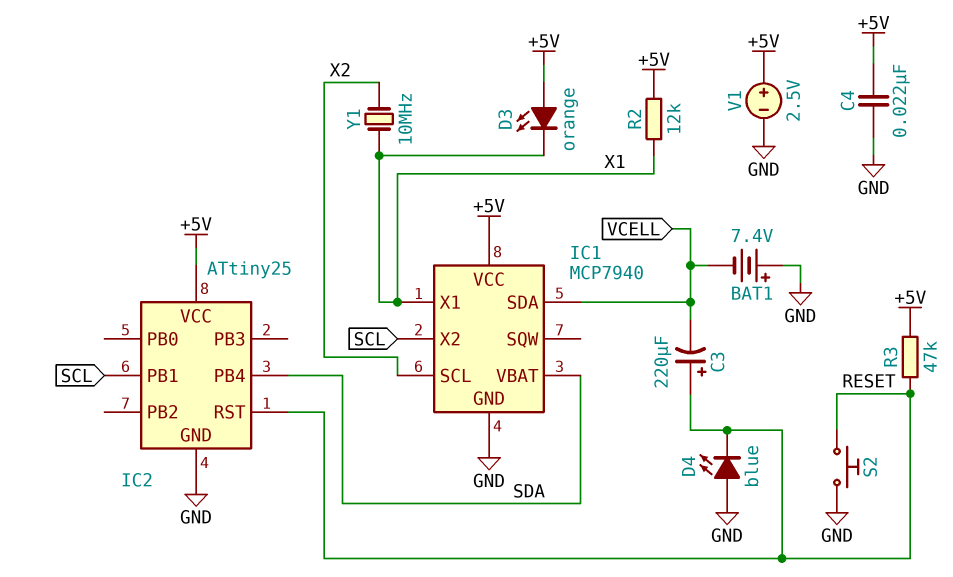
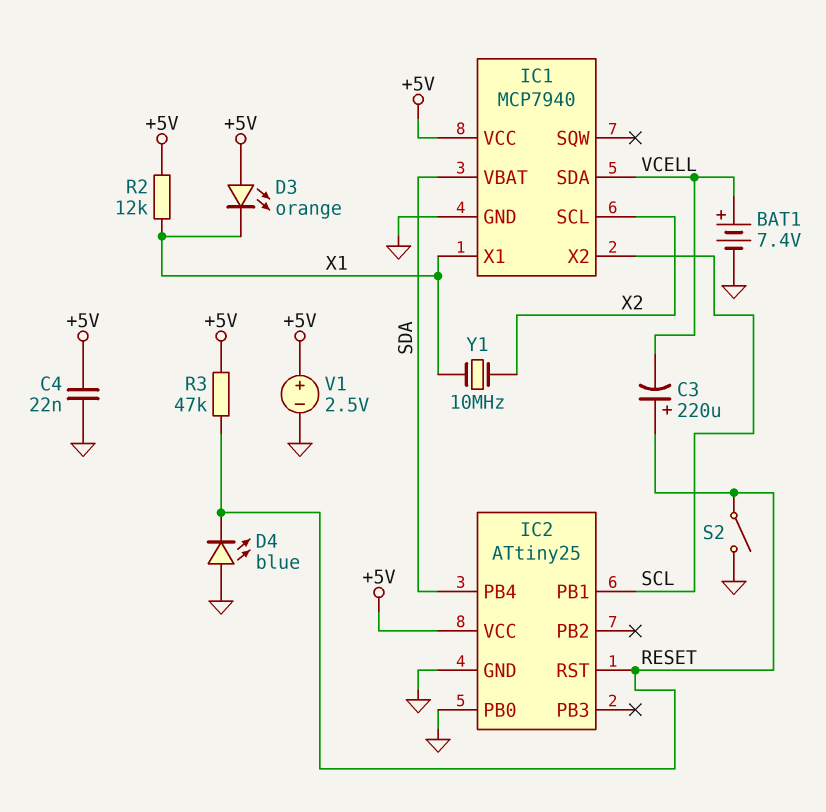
BAT1: 7.4V (plus GND, minus VCELL) -> 7.4V (plus VCELL, minus GND)
IC2 pin PB0: none -> GND
S2: button (GND, RESET) -> switch (GND, RESET)

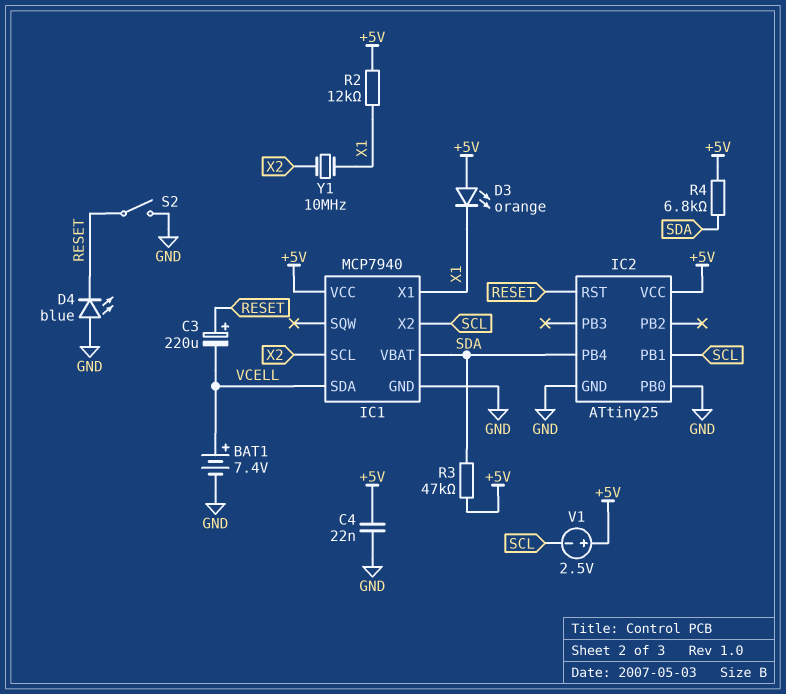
R3: 47k (+5V, RESET) -> 47k (+5V, SDA)
R4: none -> 6.8k (+5V, SDA)
V1: 2.5V (plus +5V, minus GND) -> 2.5V (plus +5V, minus SCL)

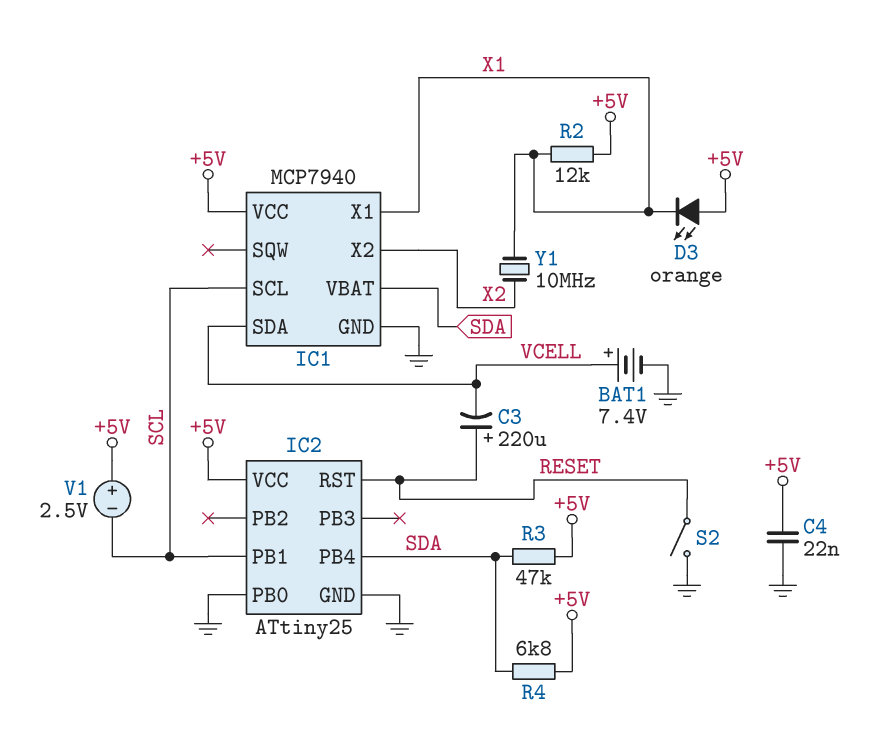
D4: LED blue (A GND, K RESET) -> none
IC1 pin SCL: X2 -> SCL
IC1 pin X2: SCL -> X2

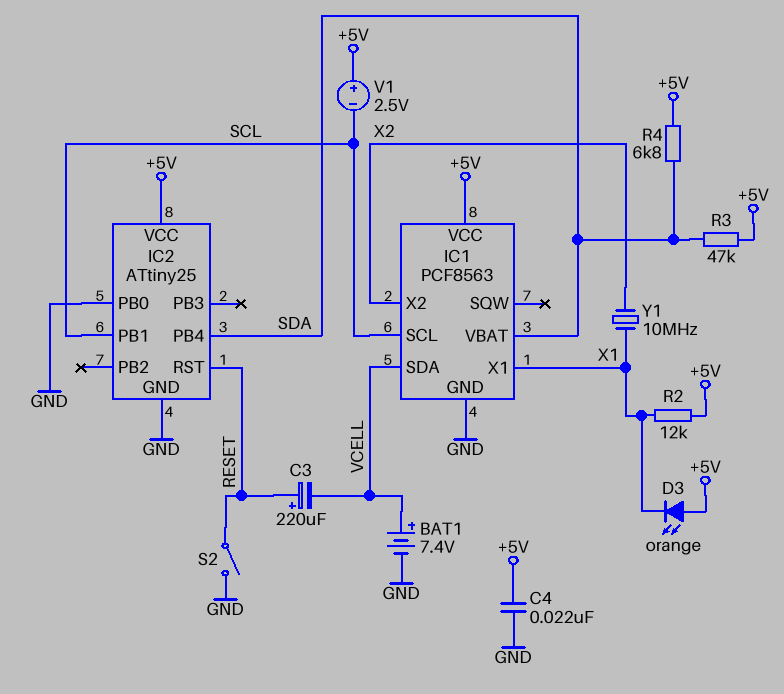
IC1: MCP7940 -> PCF8563

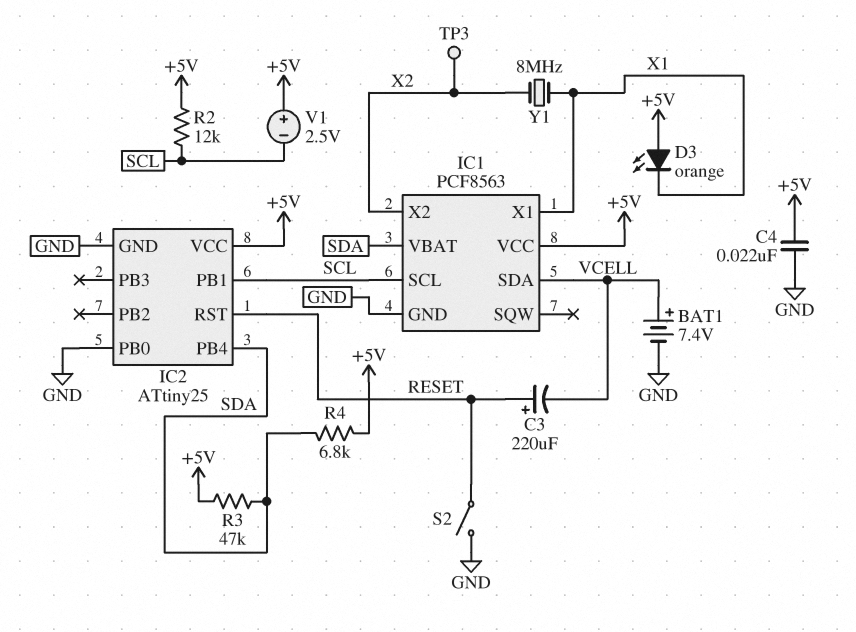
R2: 12k (+5V, X1) -> 12k (+5V, SCL)
TP3: none -> test point (X2)
Y1: 10MHz (X1, X2) -> 8MHz (X1, X2)

